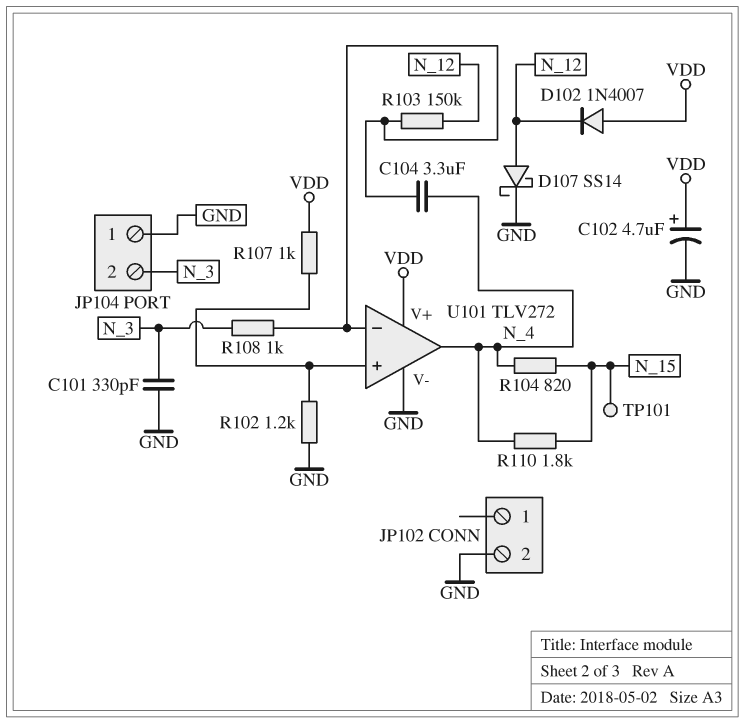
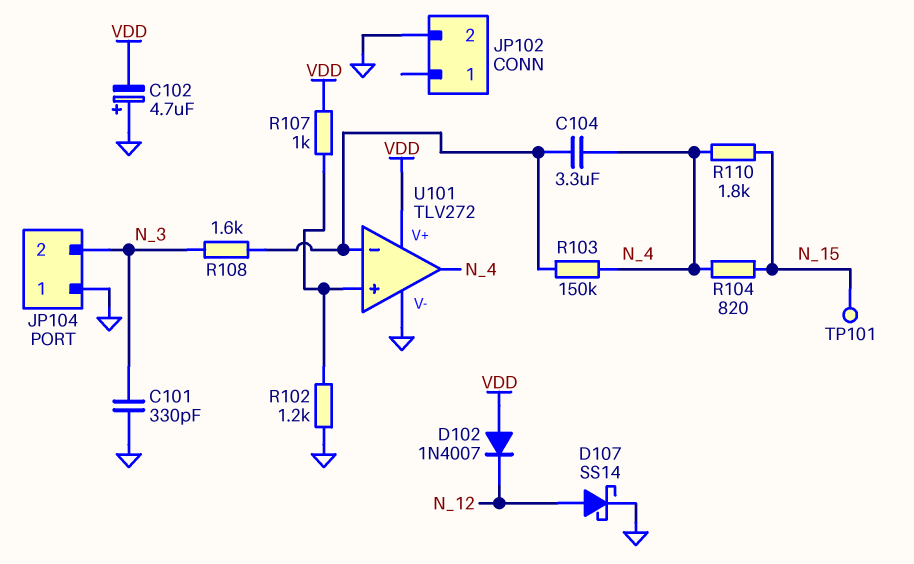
C102: 4.7uF (plus VDD, minus GND) -> 4.7uF (plus GND, minus VDD)
R103: 150k (N_12, U101/in-) -> 150k (N_4, U101/in-)
R108: 1k (N_3, U101/in-) -> 1.6k (N_3, U101/in-)

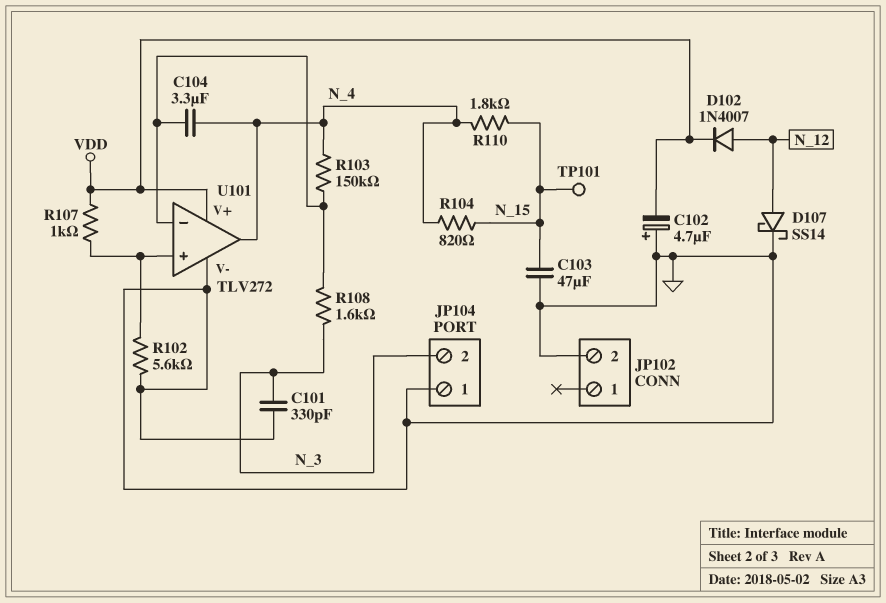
C103: none -> 47uF (GND, N_15)
D102: diode 1N4007 (A VDD, K N_12) -> diode 1N4007 (A N_12, K VDD)
R102: 1.2k (GND, U101/in+) -> 5.6k (GND, U101/in+)

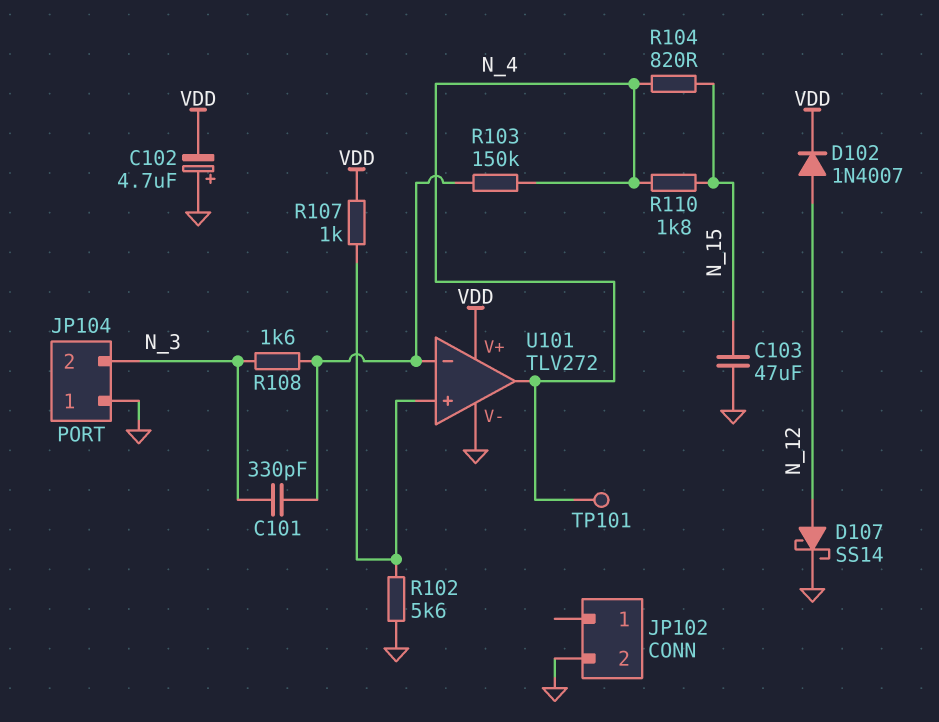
C101: 330pF (GND, N_3) -> 330pF (N_3, U101/in-)
C104: 3.3uF (N_4, U101/in-) -> none
TP101: test point (N_15) -> test point (N_4)

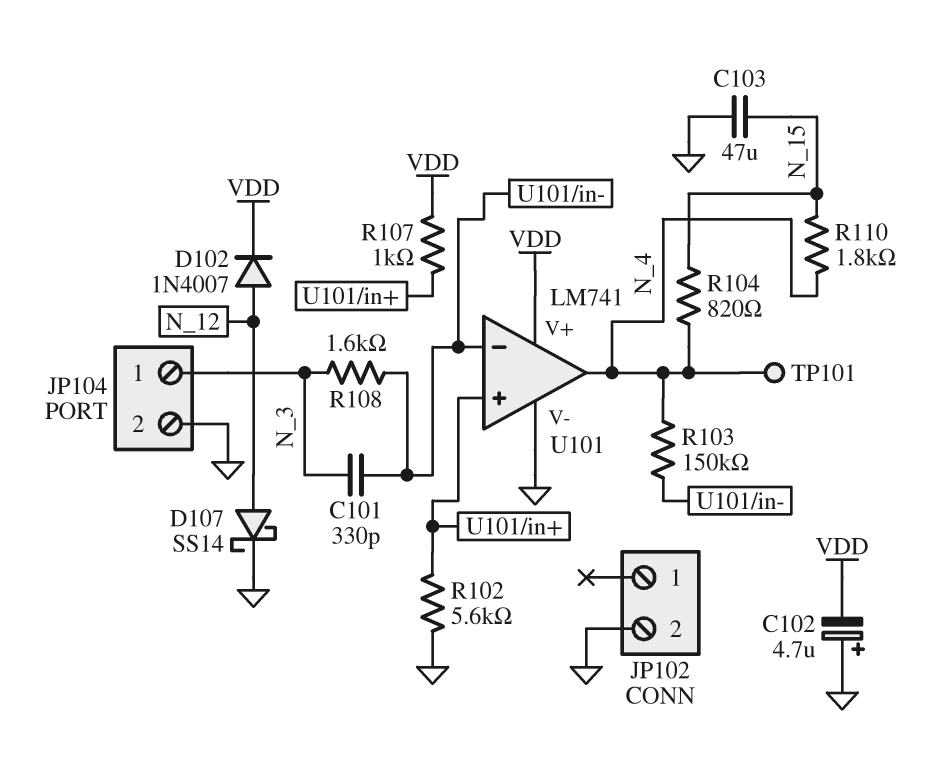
JP104 pin 1: GND -> N_3
JP104 pin 2: N_3 -> GND
U101: TLV272 -> LM741

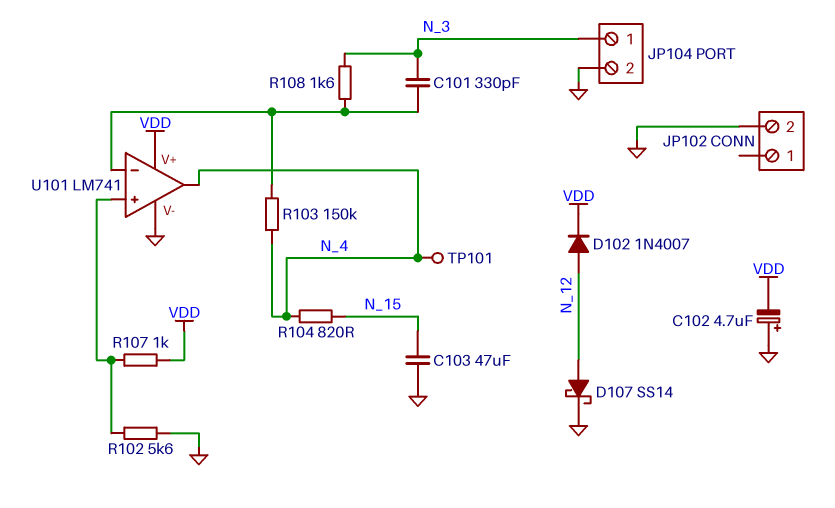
R110: 1.8k (N_4, N_15) -> none

